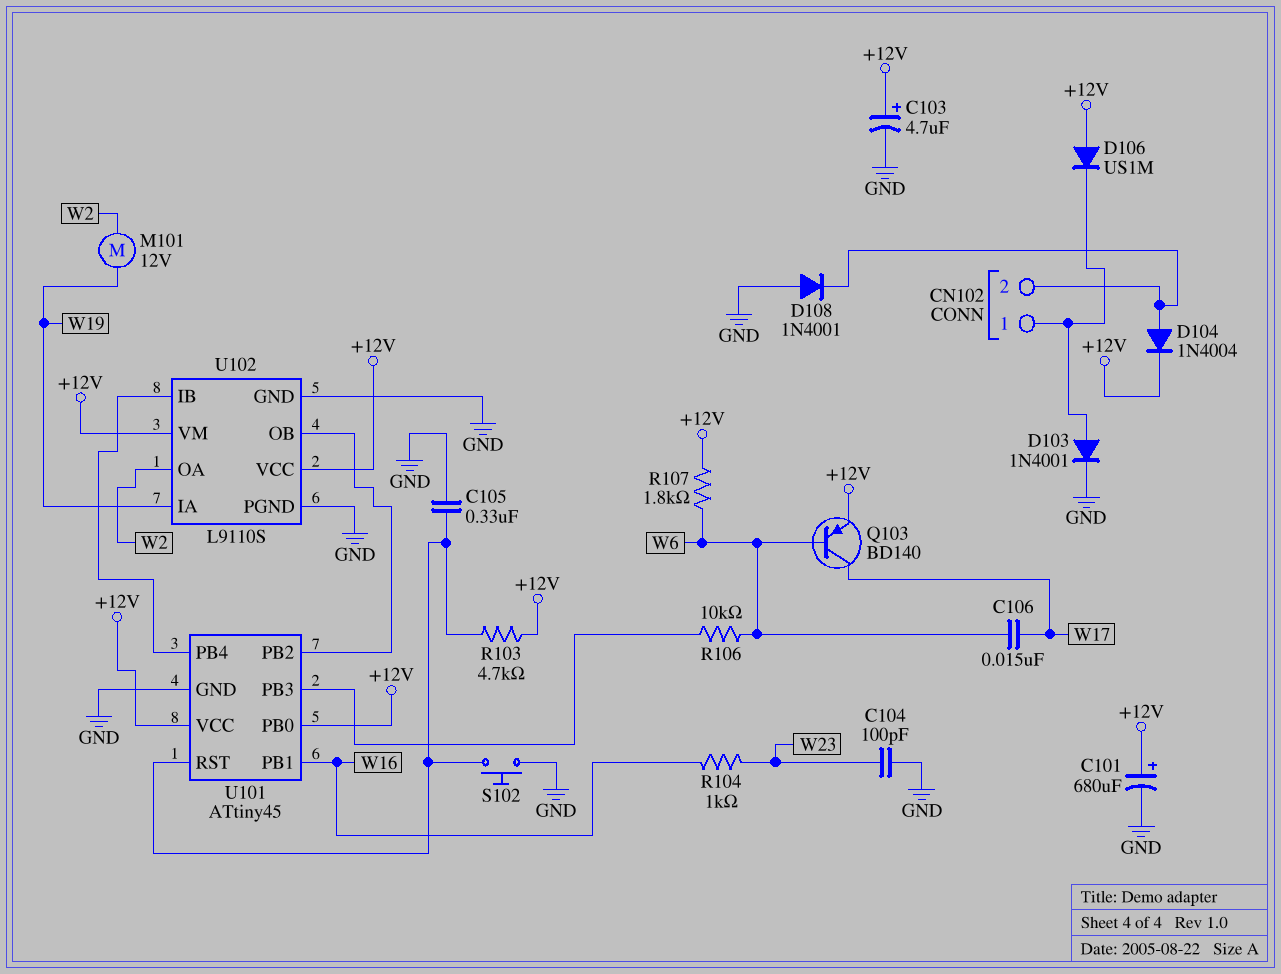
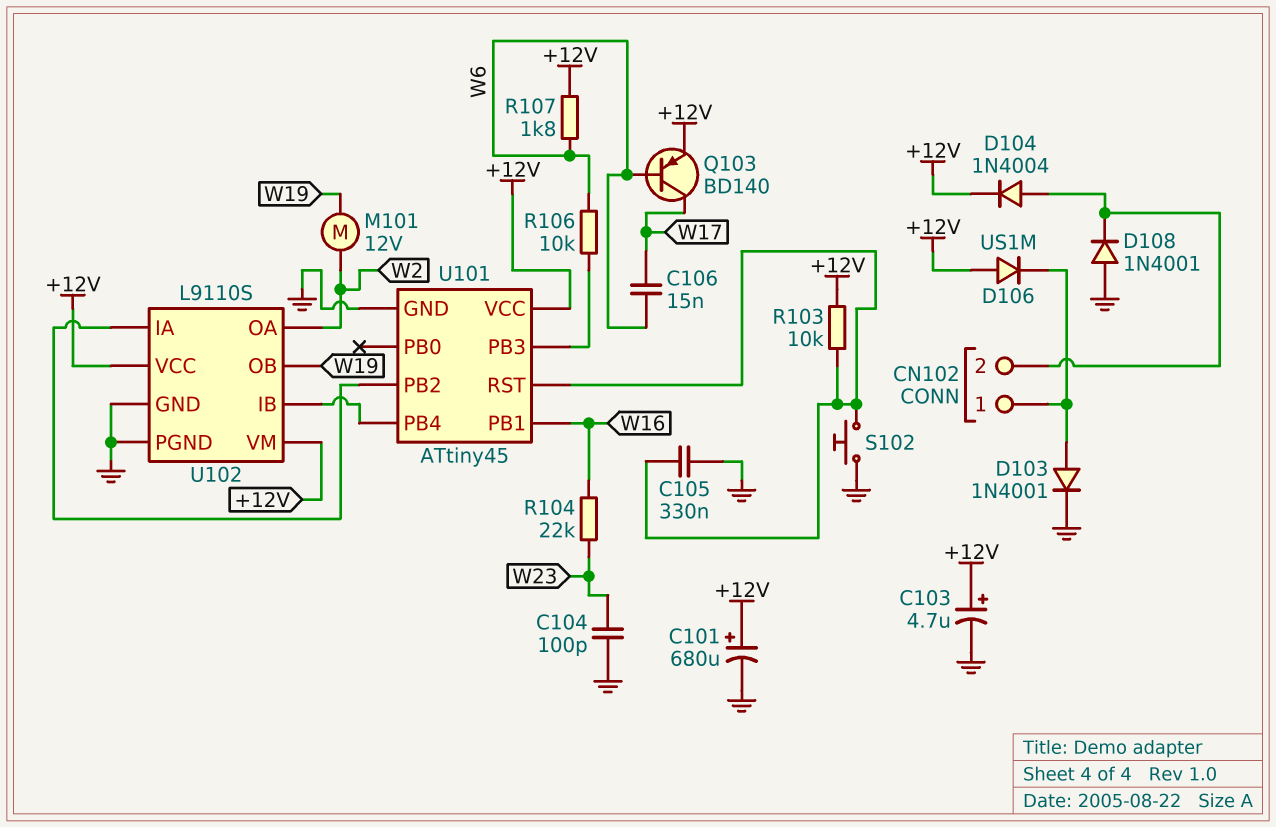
R103: 4.7k (+12V, U101/RST) -> 10k (+12V, U101/RST)
R104: 1k (W16, W23) -> 22k (W16, W23)
U101 pin PB0: +12V -> none
U102 pin IA: W19 -> U101/PB2
U102 pin OB: U101/PB2 -> W19

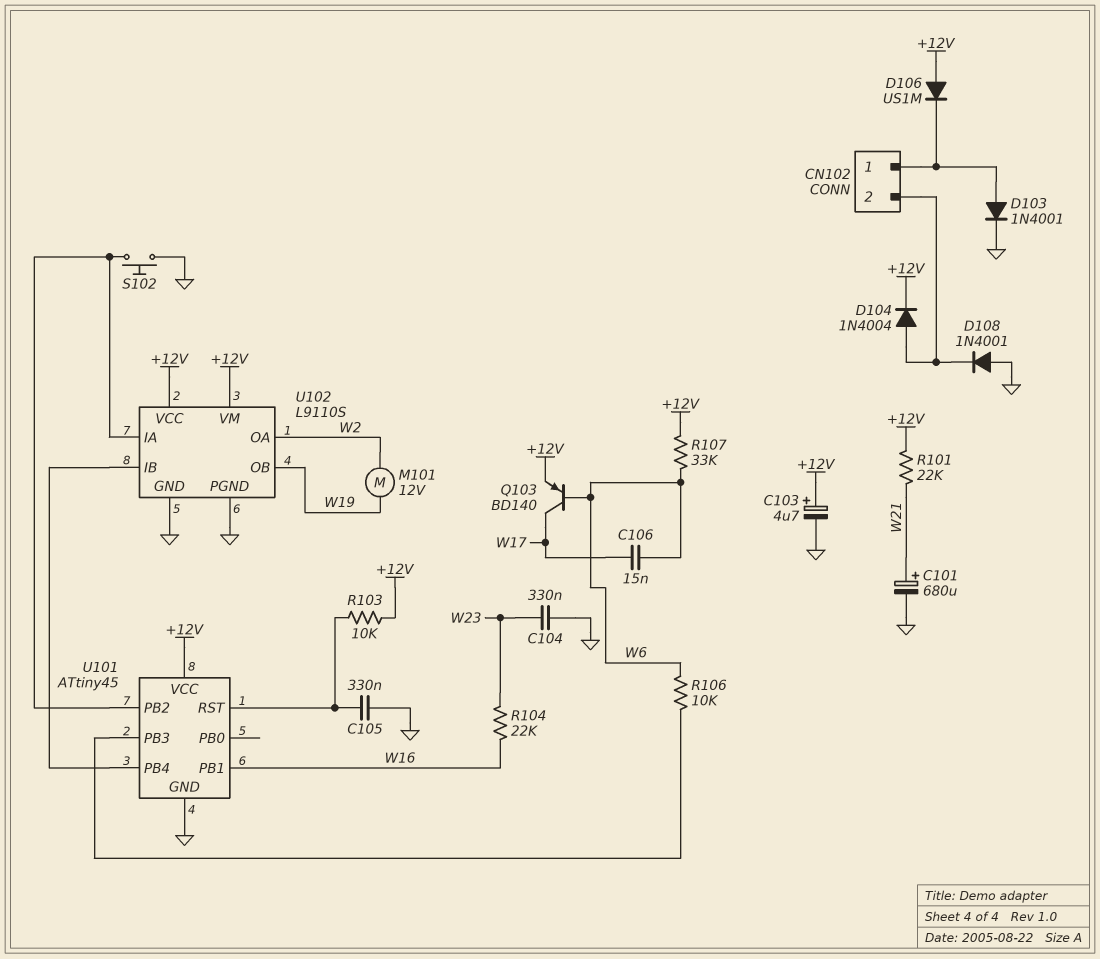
C101: 680uF (plus +12V, minus GND) -> 680uF (plus W21, minus GND)
C104: 100pF (GND, W23) -> 330nF (GND, W23)
R101: none -> 22k (+12V, W21)
R107: 1.8k (+12V, W6) -> 33k (+12V, W6)
S102: button (GND, U101/RST) -> button (GND, U101/PB2)

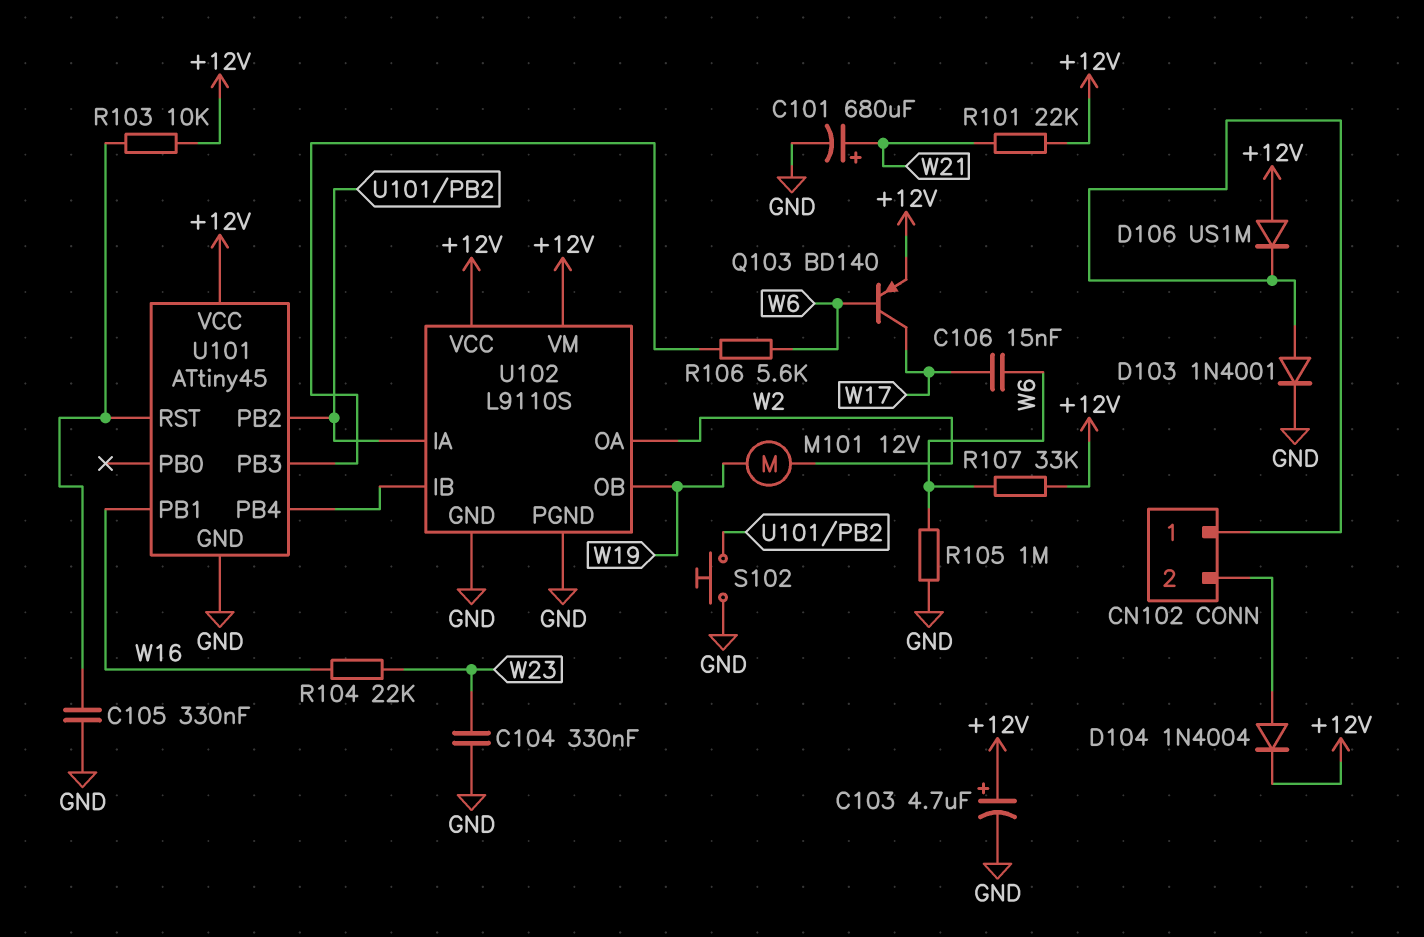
D108: diode 1N4001 (A GND, K CN102/2) -> none
R105: none -> 1M (GND, W6)
R106: 10k (U101/PB3, W6) -> 5.6k (U101/PB3, W6)

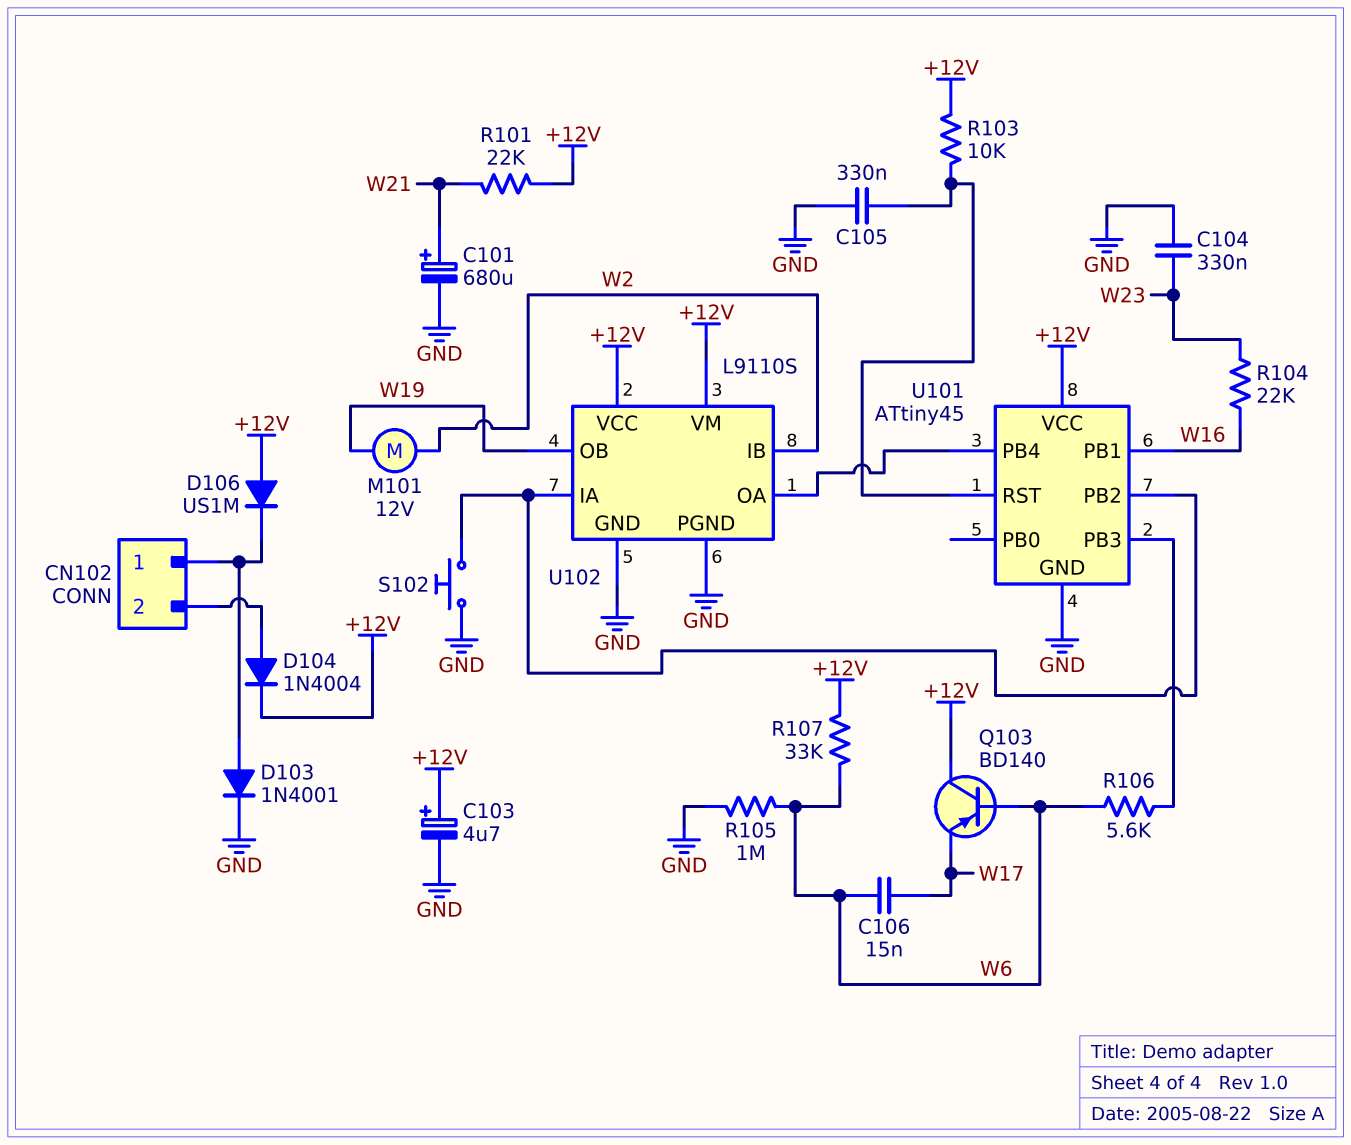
Q103: PNP BD140 (B W6, C W17, E +12V) -> PNP BD140 (B W6, C +12V, E W17)
U102 pin IB: U101/PB4 -> W2
U102 pin OA: W2 -> U101/PB4

